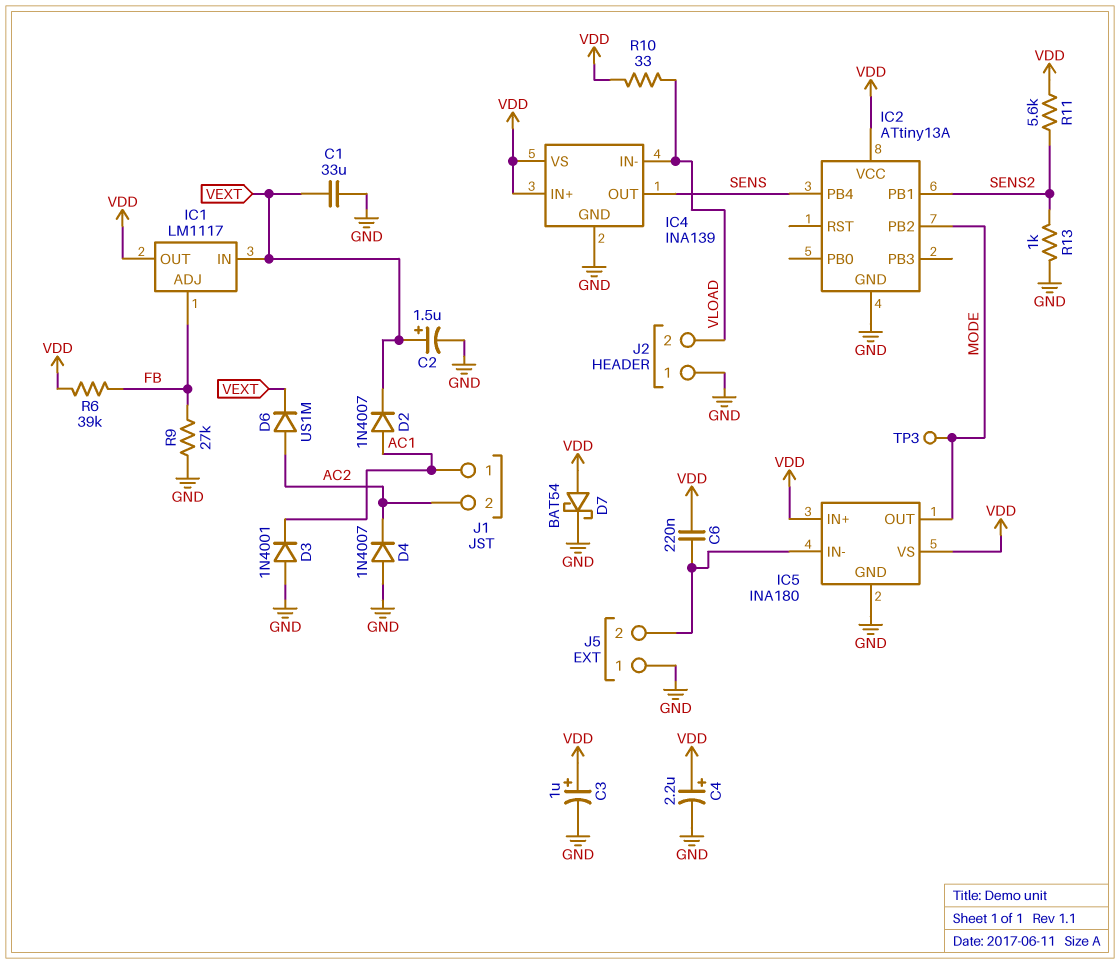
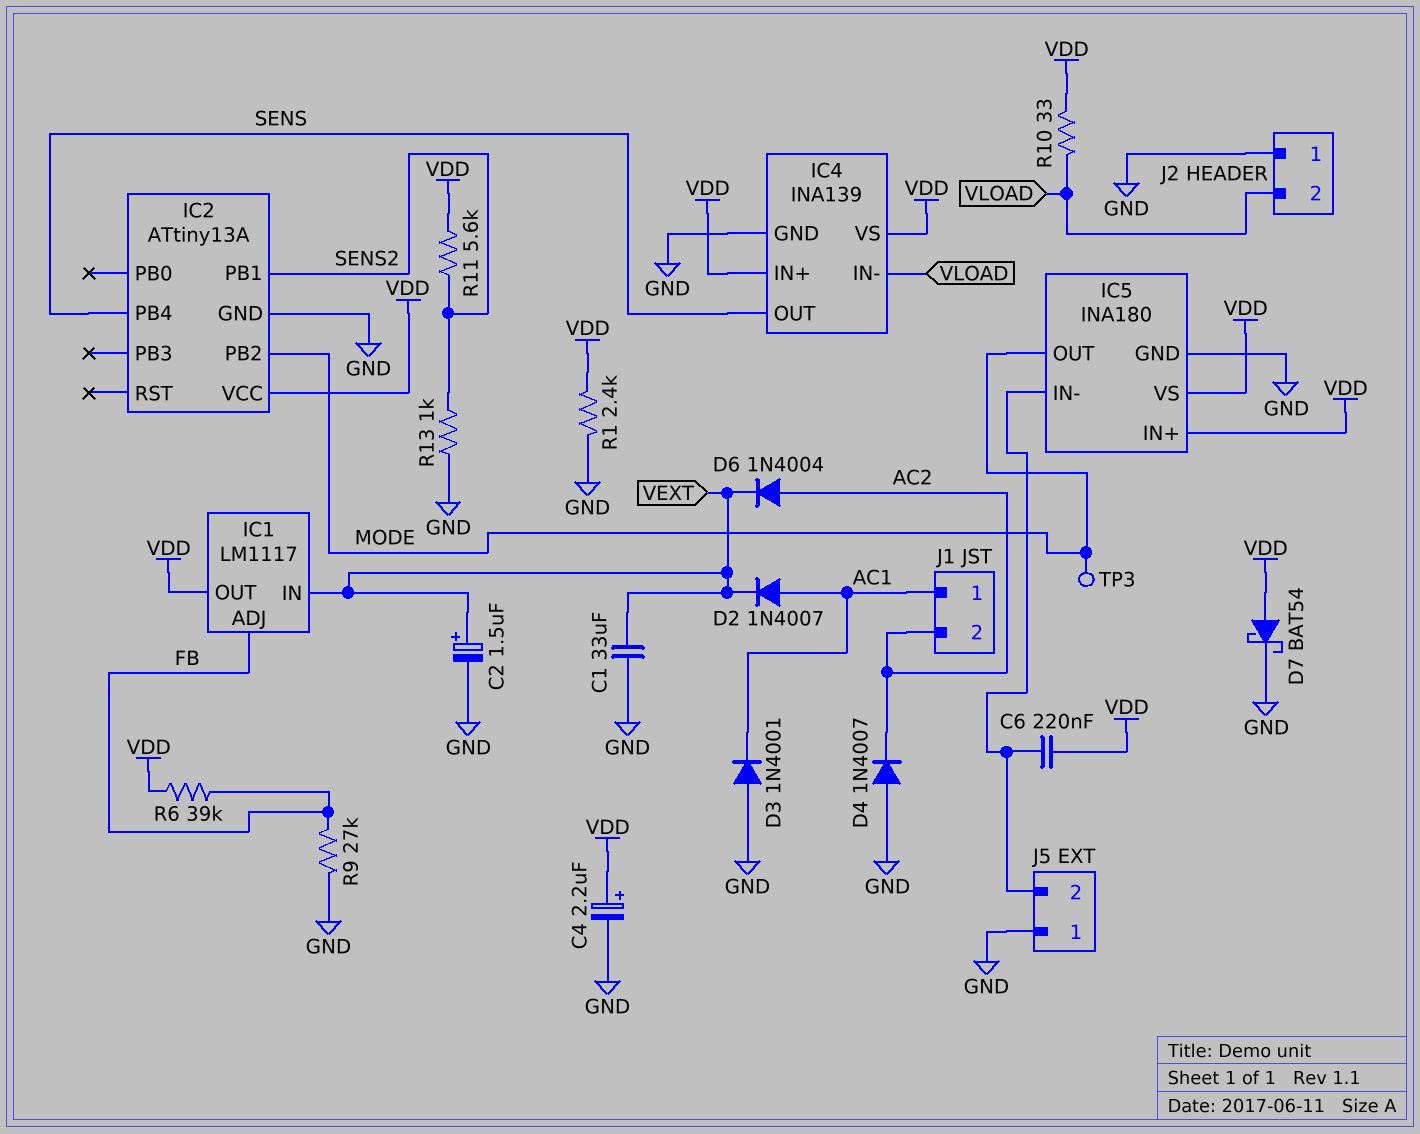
C3: 1uF (plus VDD, minus GND) -> none
D6: diode US1M (A AC2, K VEXT) -> diode 1N4004 (A AC2, K VEXT)
R1: none -> 2.4k (GND, VDD)

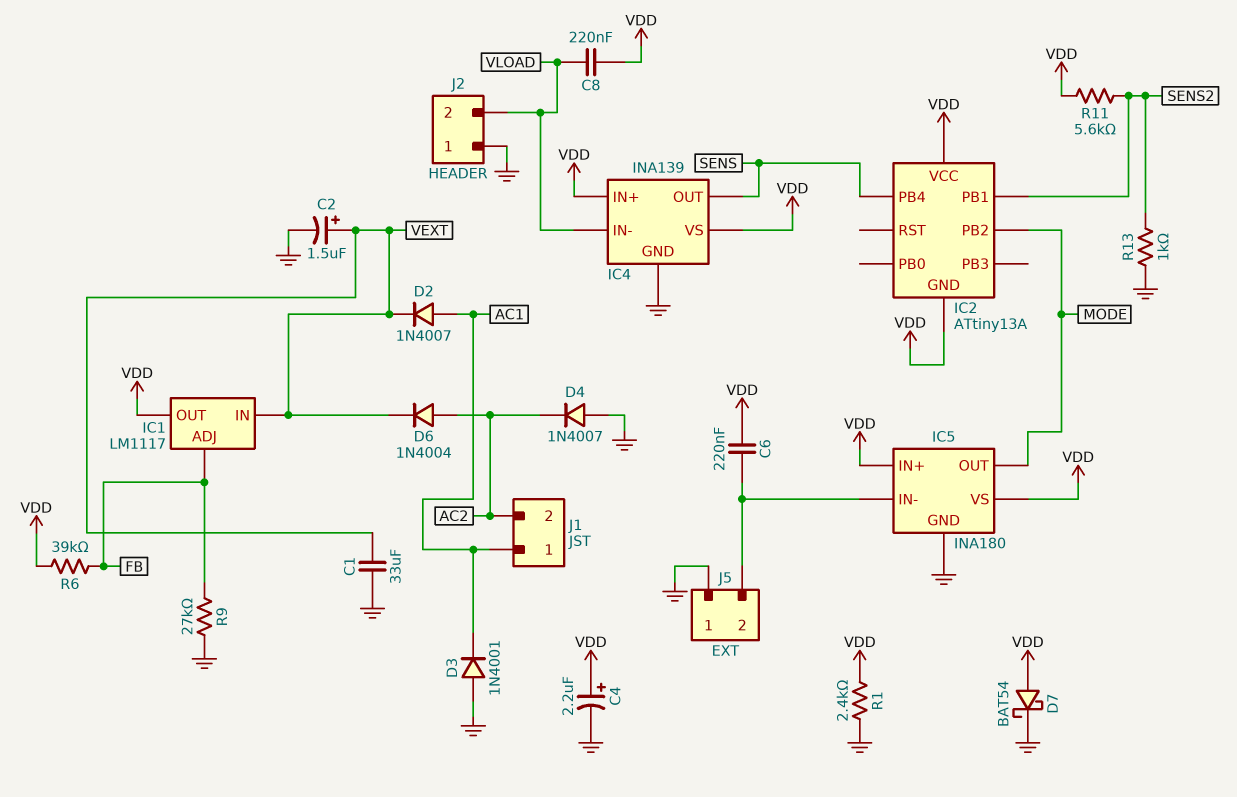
C8: none -> 220nF (VDD, VLOAD)
IC2 pin GND: GND -> VDD
R10: 33 (VDD, VLOAD) -> none
TP3: test point (MODE) -> none

